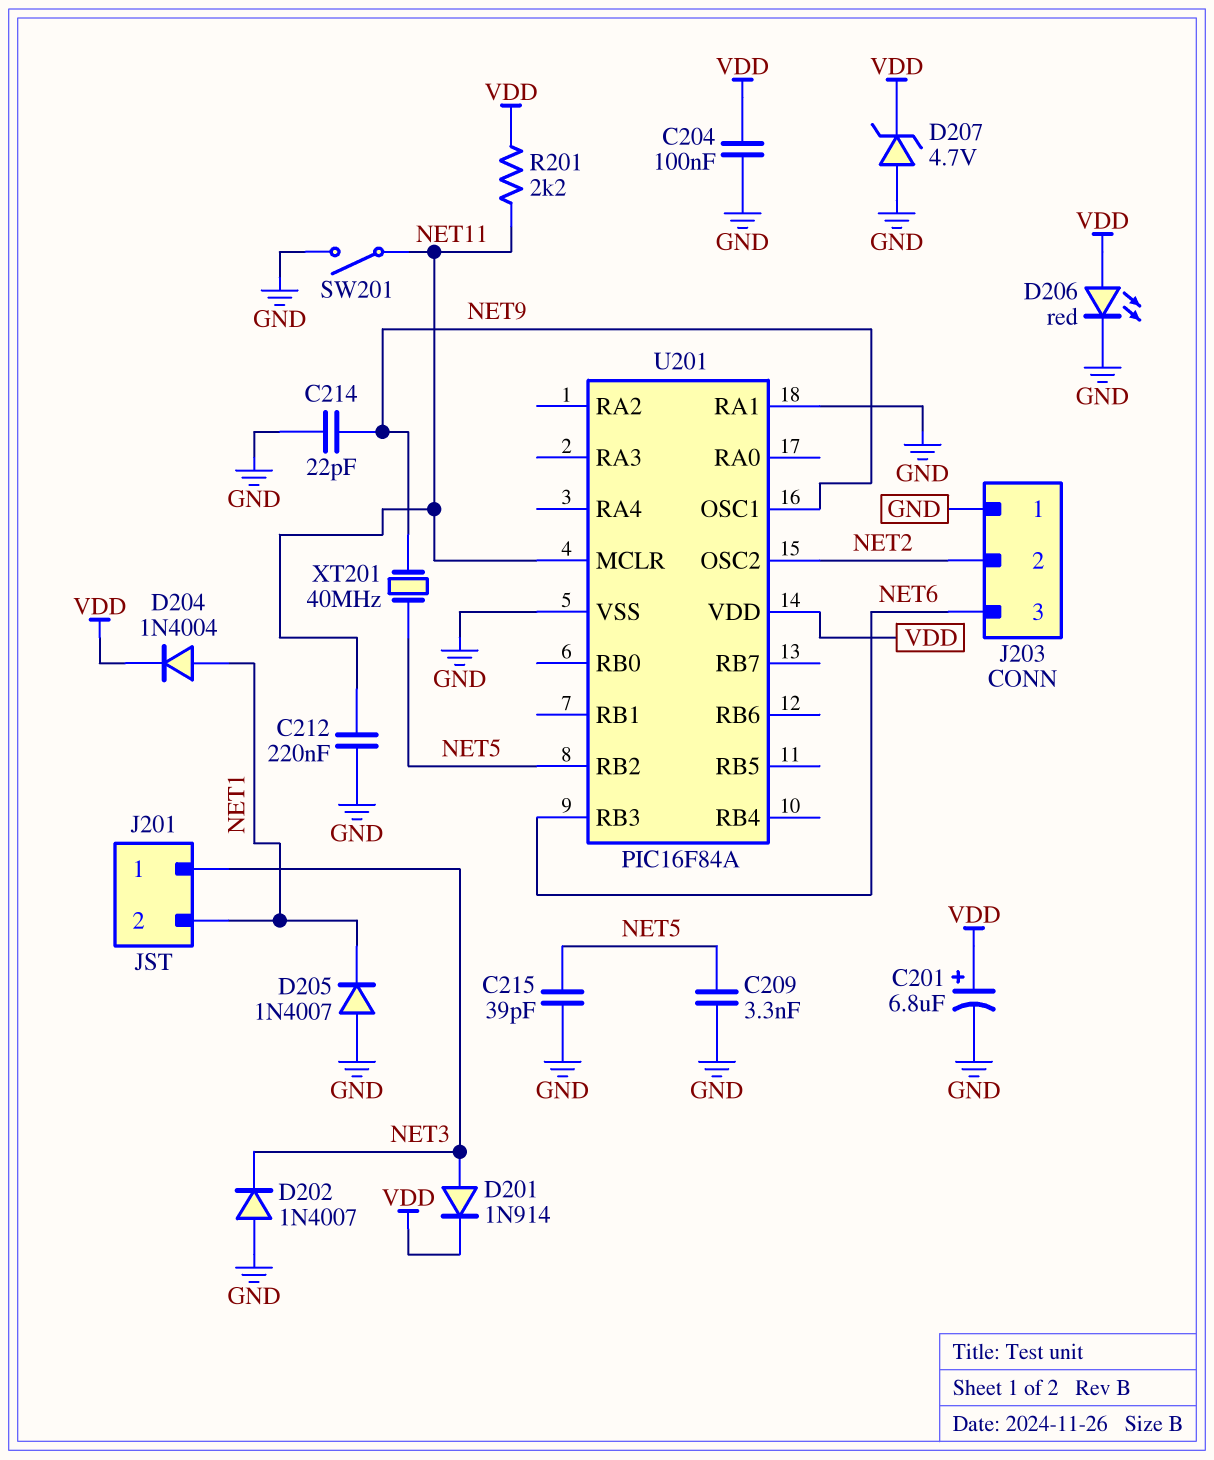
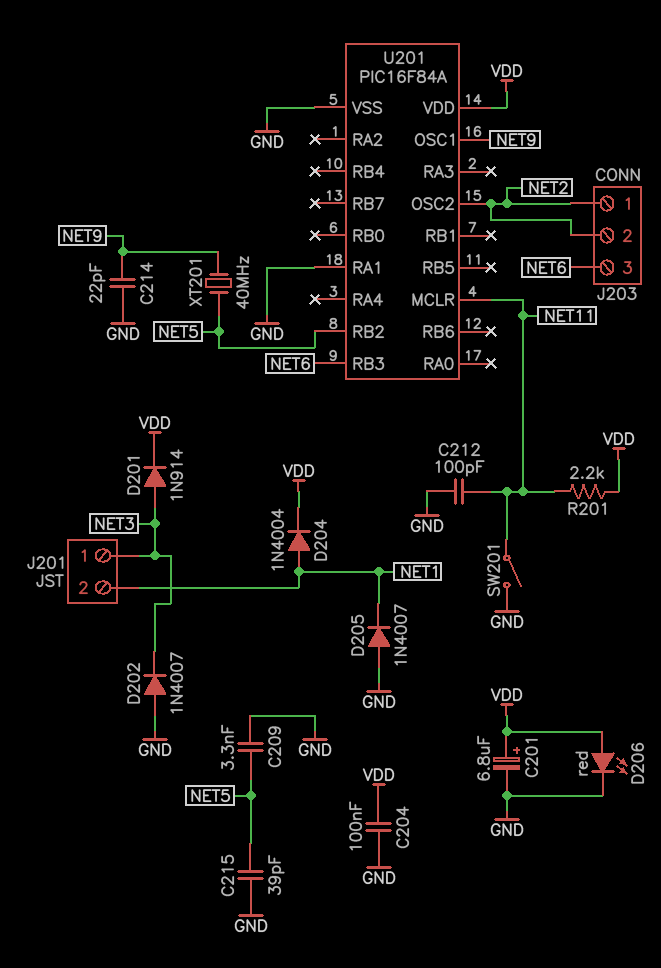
C212: 220nF (GND, NET11) -> 100pF (GND, NET11)
D207: zener 4.7V (A GND, K VDD) -> none
J203 pin 1: GND -> NET2

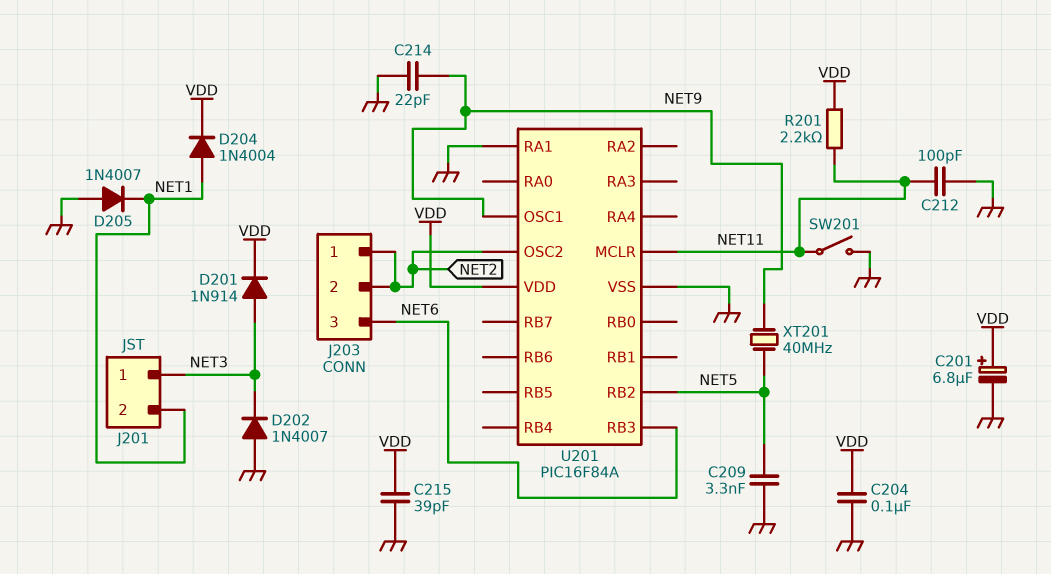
C215: 39pF (GND, NET5) -> 39pF (GND, VDD)
D206: LED red (A VDD, K GND) -> none

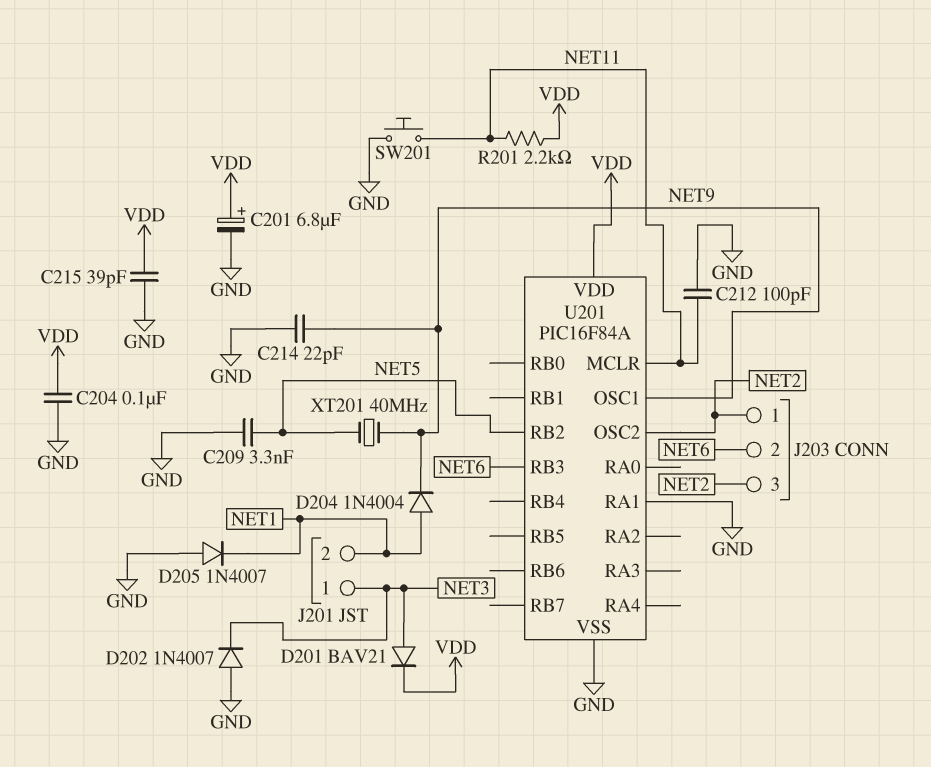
D201: diode 1N914 (A NET3, K VDD) -> diode BAV21 (A NET3, K VDD)
D204: diode 1N4004 (A NET1, K VDD) -> diode 1N4004 (A NET1, K NET9)
J203 pin 2: NET2 -> NET6
J203 pin 3: NET6 -> NET2
SW201: switch (GND, NET11) -> button (GND, NET11)

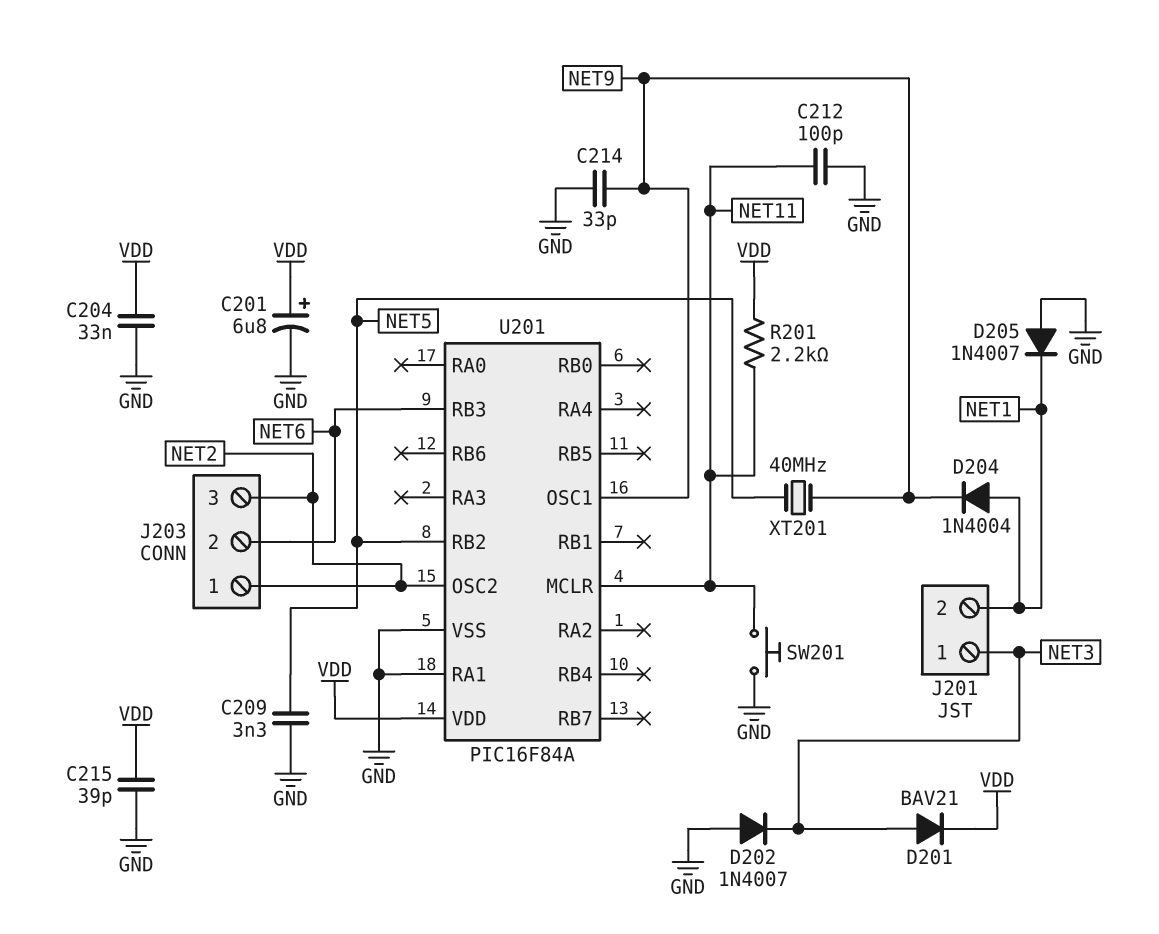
C204: 100nF (GND, VDD) -> 33nF (GND, VDD)
C214: 22pF (GND, NET9) -> 33pF (GND, NET9)

